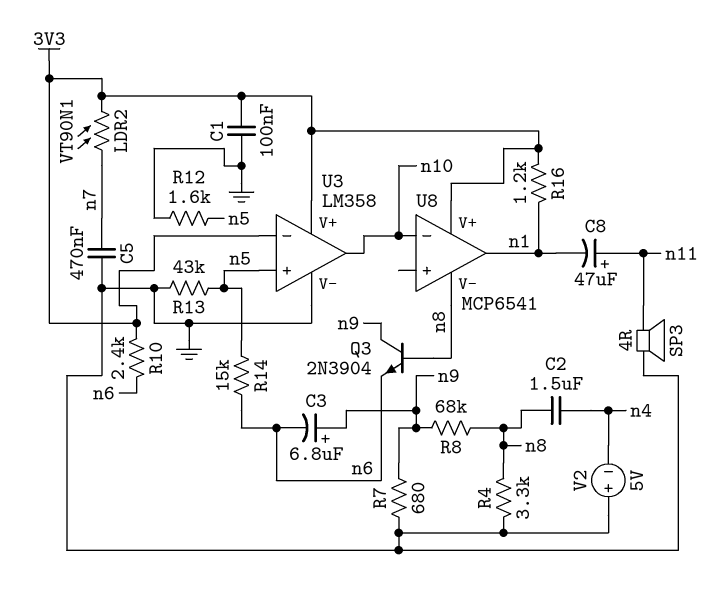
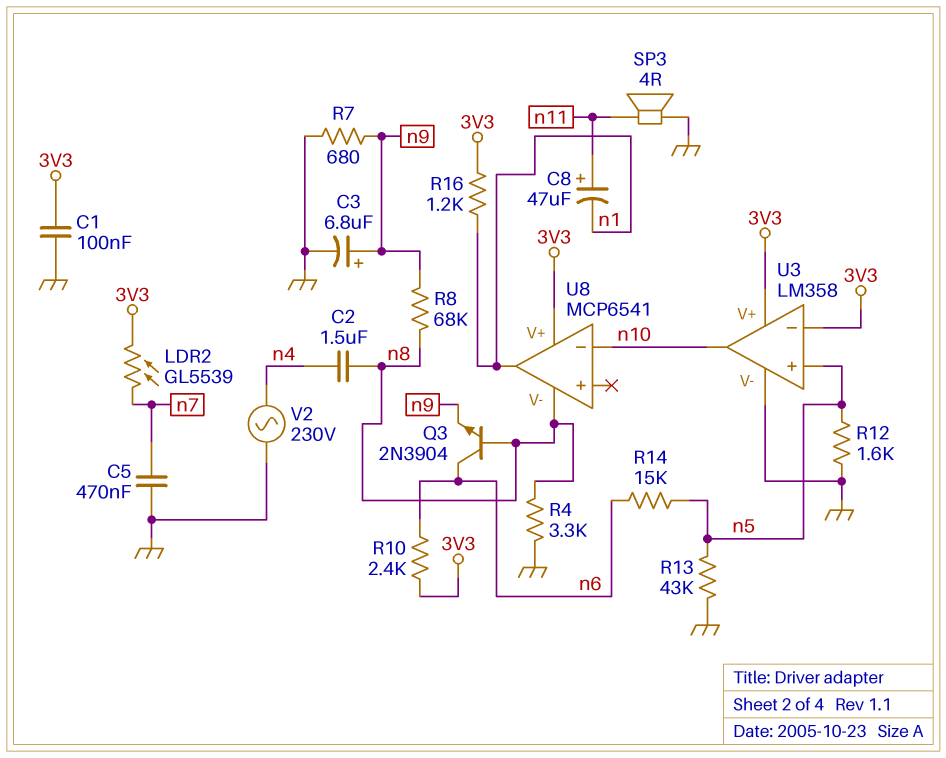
C3: 6.8uF (plus n9, minus n6) -> 6.8uF (plus n9, minus GND)
LDR2: VT90N1 (3V3, n7) -> GL5539 (3V3, n7)
Q3: NPN 2N3904 (B n8, C n9, E n6) -> NPN 2N3904 (B n8, C n6, E n9)
V2: 5V (plus GND, minus n4) -> AC 230V (GND, n4)

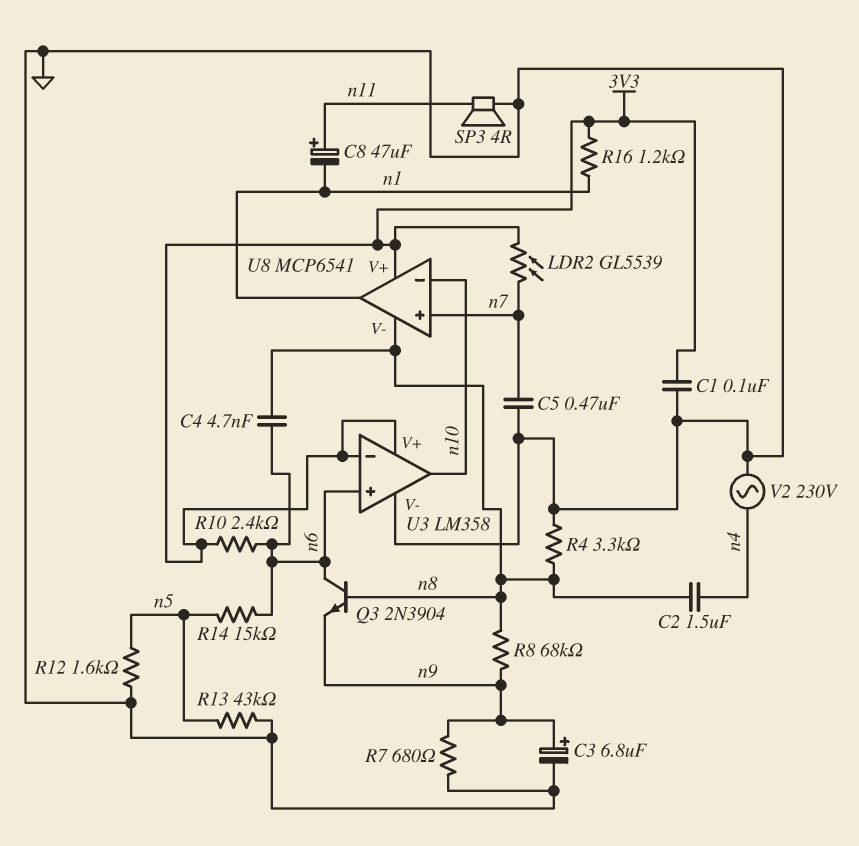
C4: none -> 4.7nF (n6, n8)
U3 pin in+: n5 -> n6
U8 pin in+: none -> n7

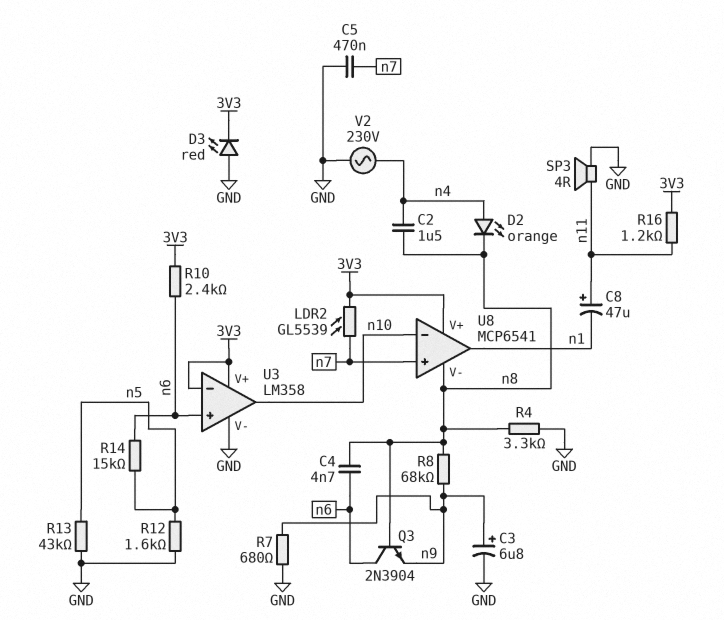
C1: 100nF (3V3, GND) -> none
D2: none -> LED orange (A n4, K n8)
D3: none -> LED red (A GND, K 3V3)
R16: 1.2k (3V3, n1) -> 1.2k (3V3, n11)

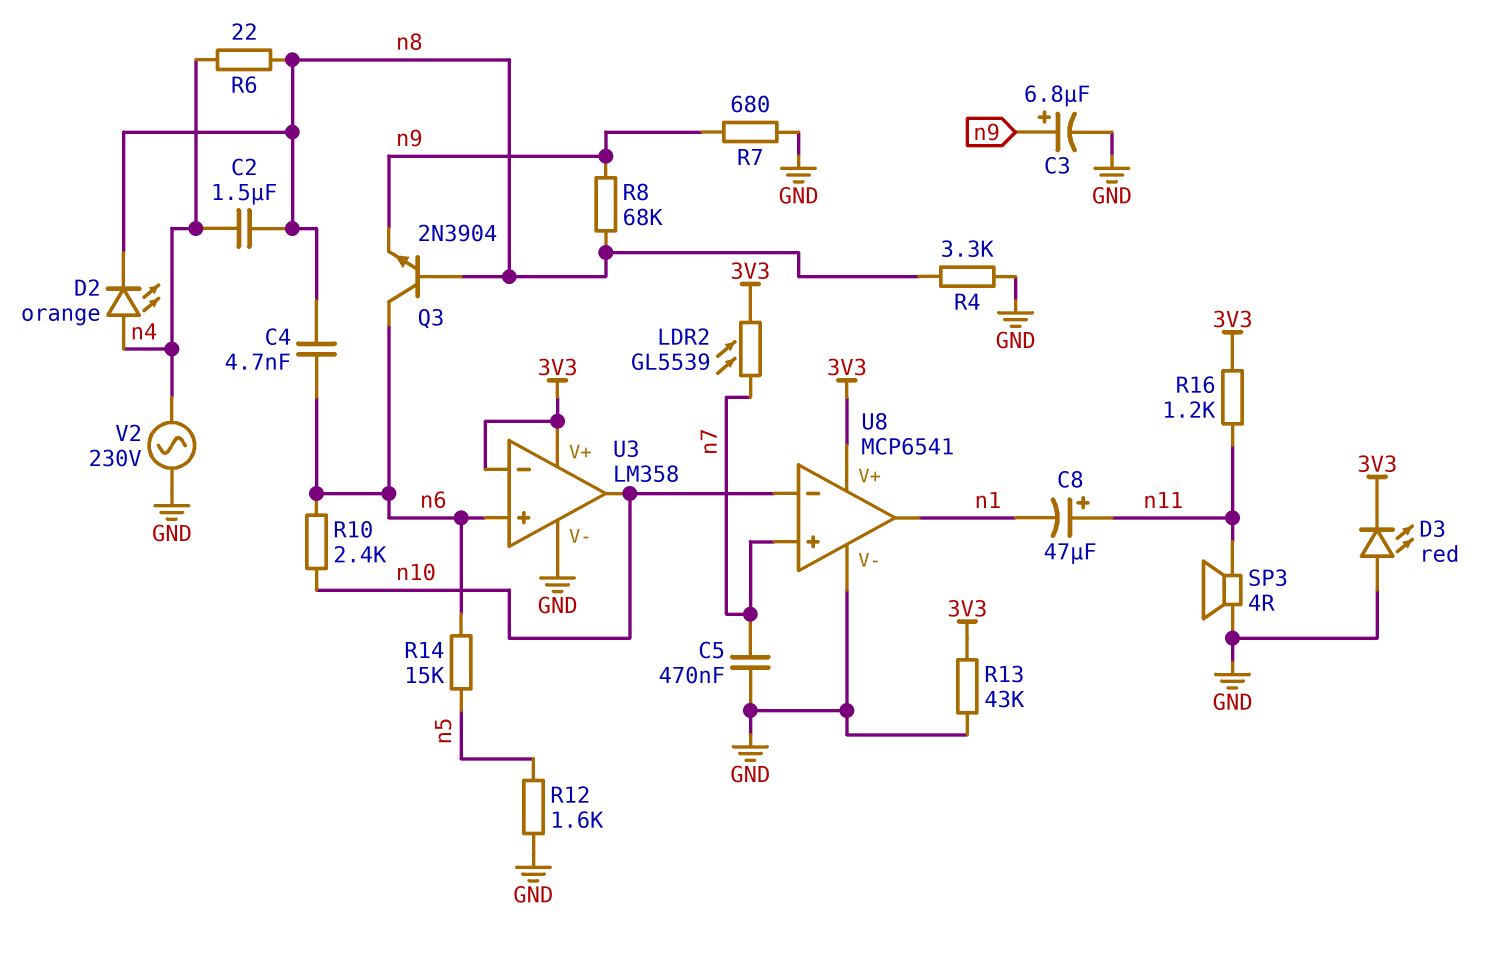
R6: none -> 22 (n4, n8)
R10: 2.4k (3V3, n6) -> 2.4k (n6, n10)
R13: 43k (GND, n5) -> 43k (3V3, GND)
U8 pin V-: n8 -> GND

